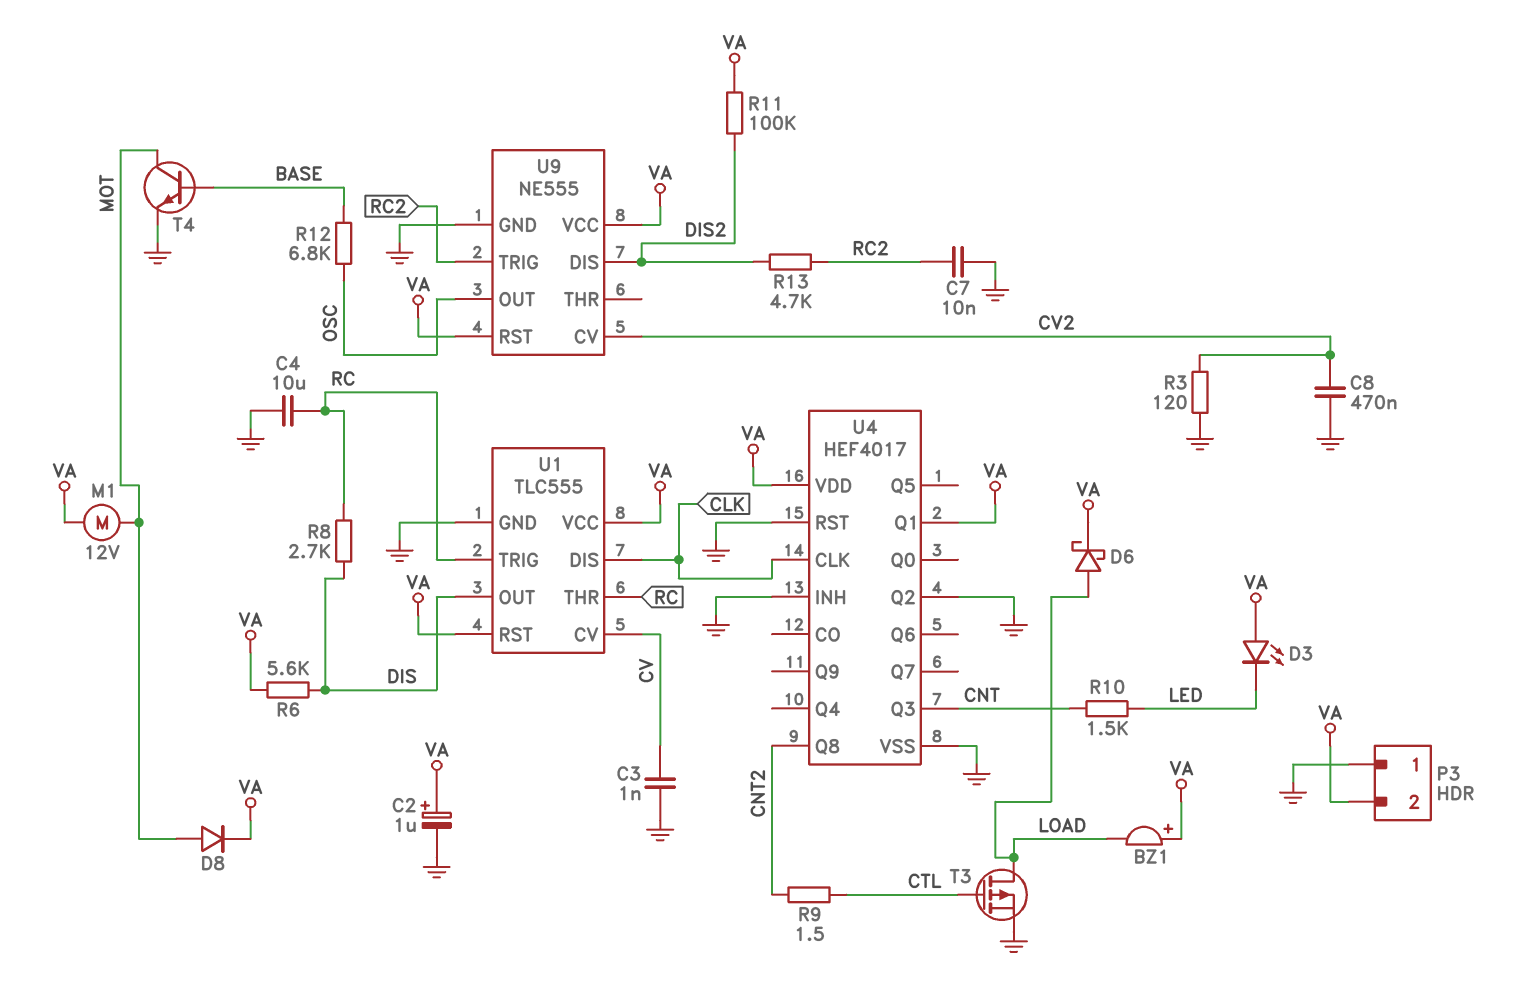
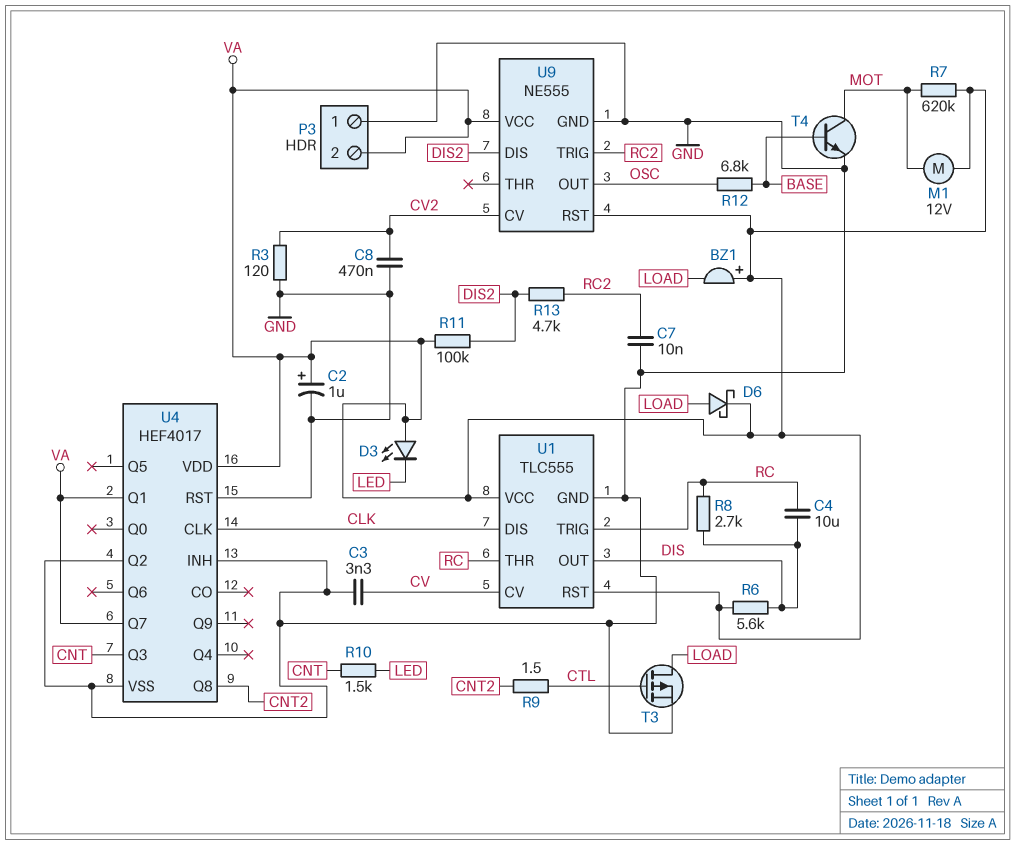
C3: 1nF (CV, GND) -> 3.3nF (CV, GND)
C4: 10uF (GND, RC) -> 10uF (DIS, RC)
D8: diode (A MOT, K VA) -> none
R7: none -> 620k (MOT, VA)
U4 pin Q7: none -> VA

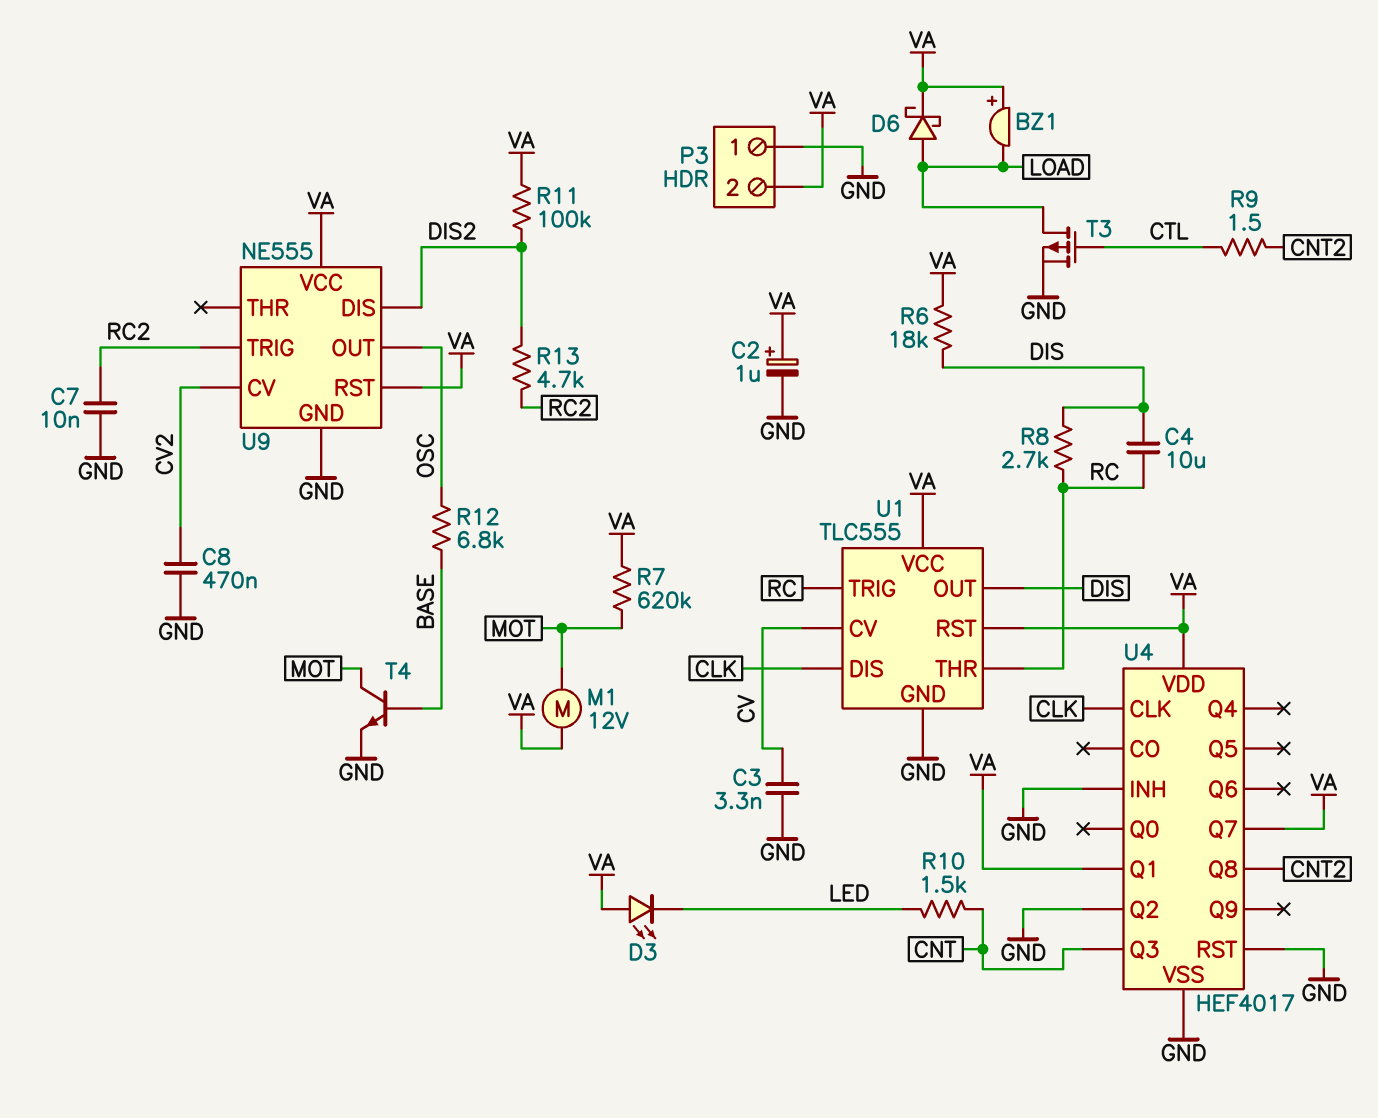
R3: 120 (CV2, GND) -> none
R6: 5.6k (DIS, VA) -> 18k (DIS, VA)

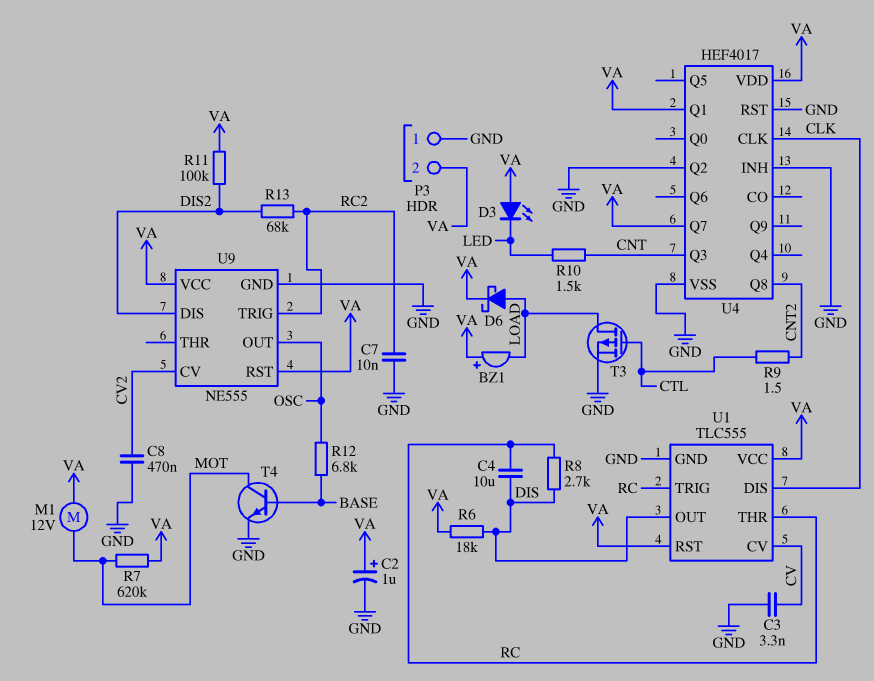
R13: 4.7k (DIS2, RC2) -> 68k (DIS2, RC2)

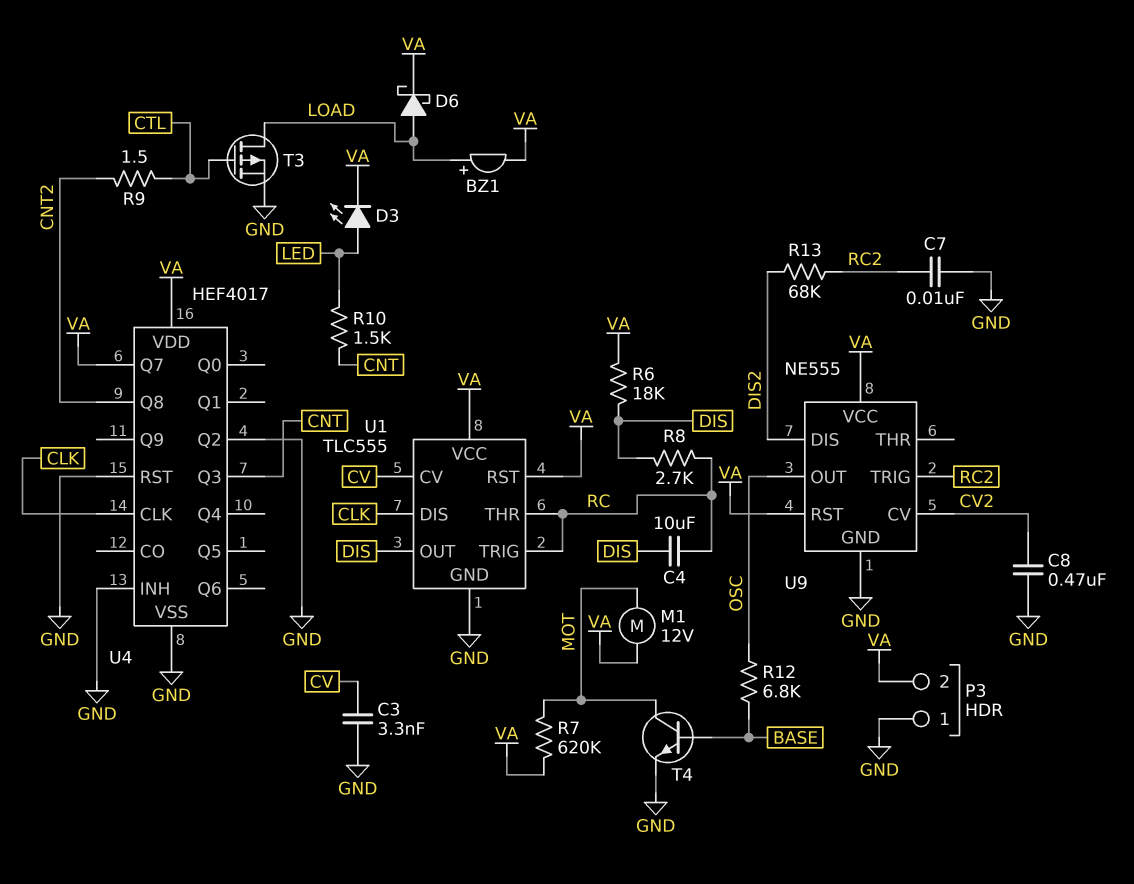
BZ1: buzzer (plus VA, minus LOAD) -> buzzer (plus LOAD, minus VA)
C2: 1uF (plus VA, minus GND) -> none
D3: LED (A VA, K LED) -> LED (A LED, K VA)
R11: 100k (DIS2, VA) -> none
U4 pin Q1: VA -> none

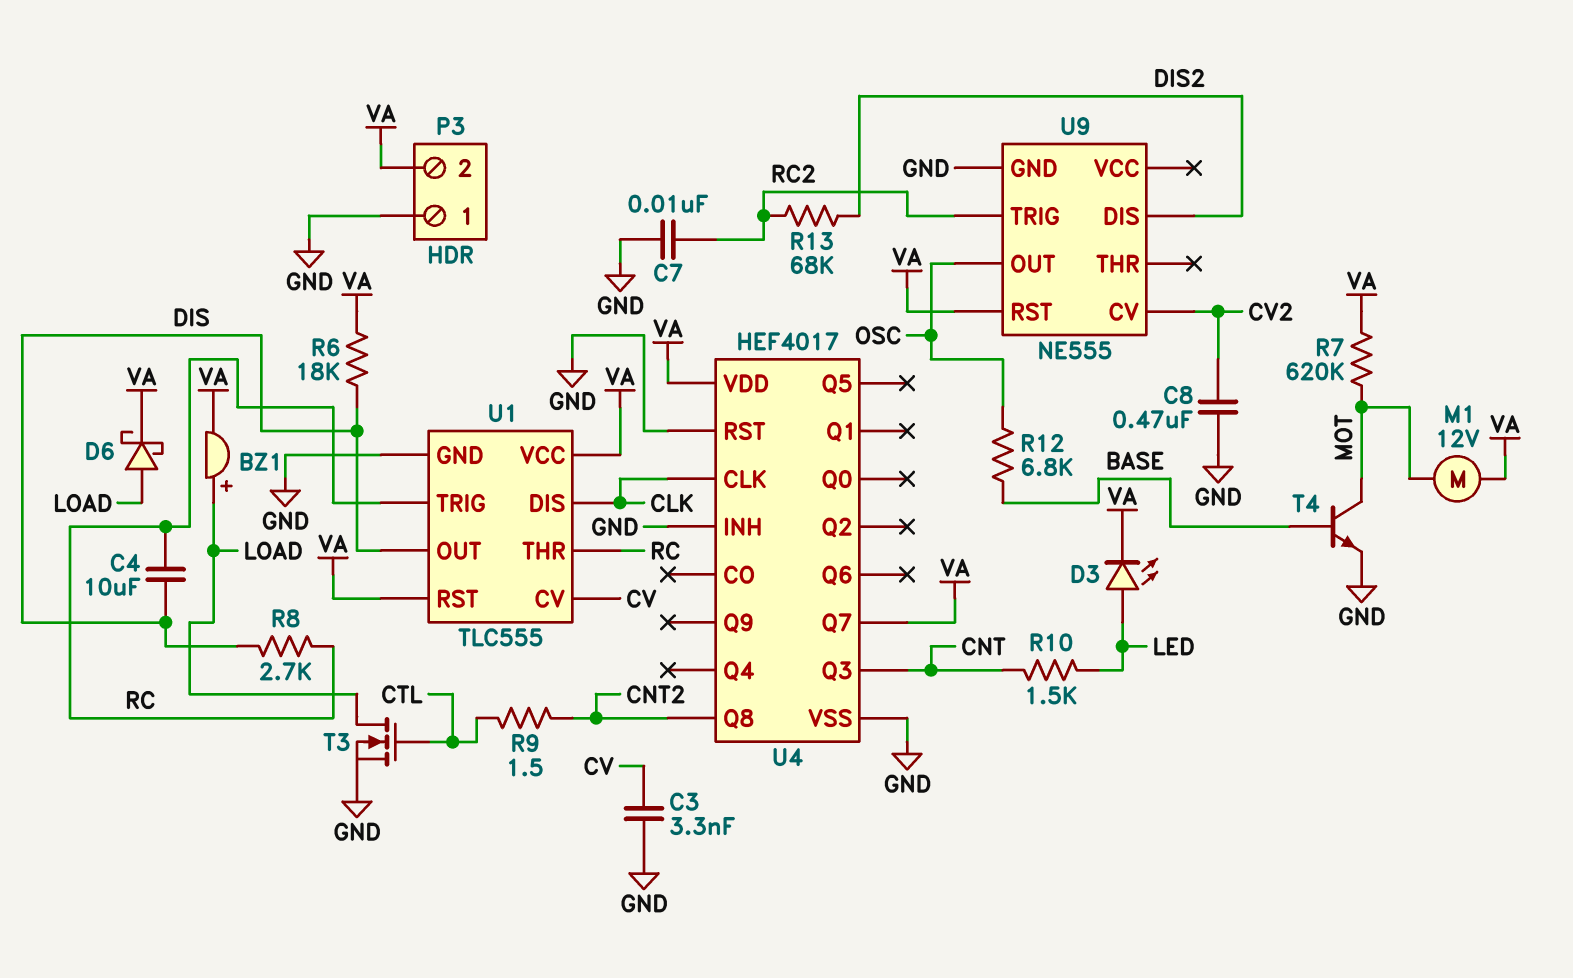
T3: PMOS (G CTL, D LOAD, S GND) -> NMOS (G CTL, D LOAD, S GND)
U4 pin Q2: GND -> none
U9 pin VCC: VA -> none

